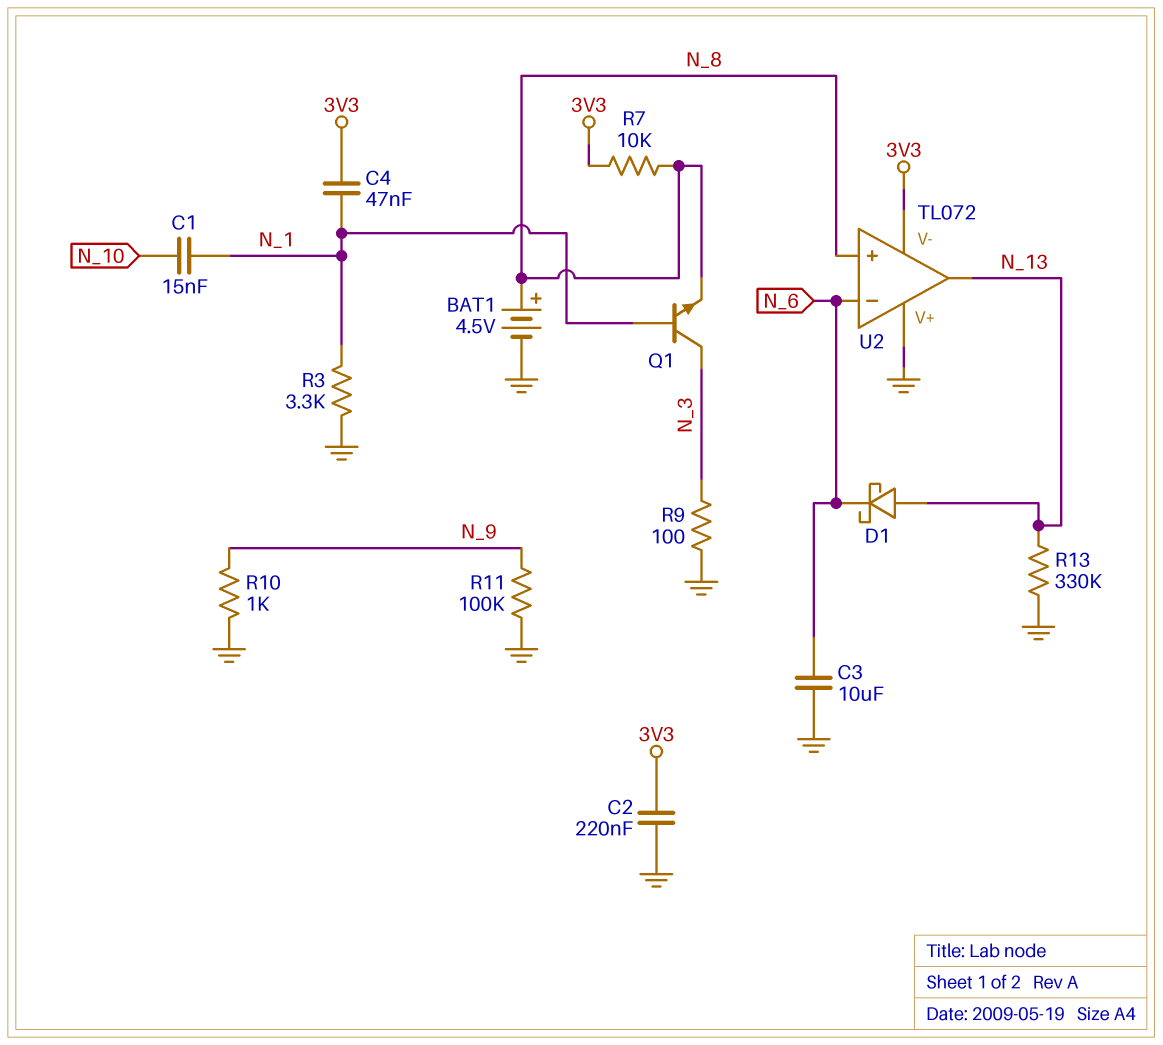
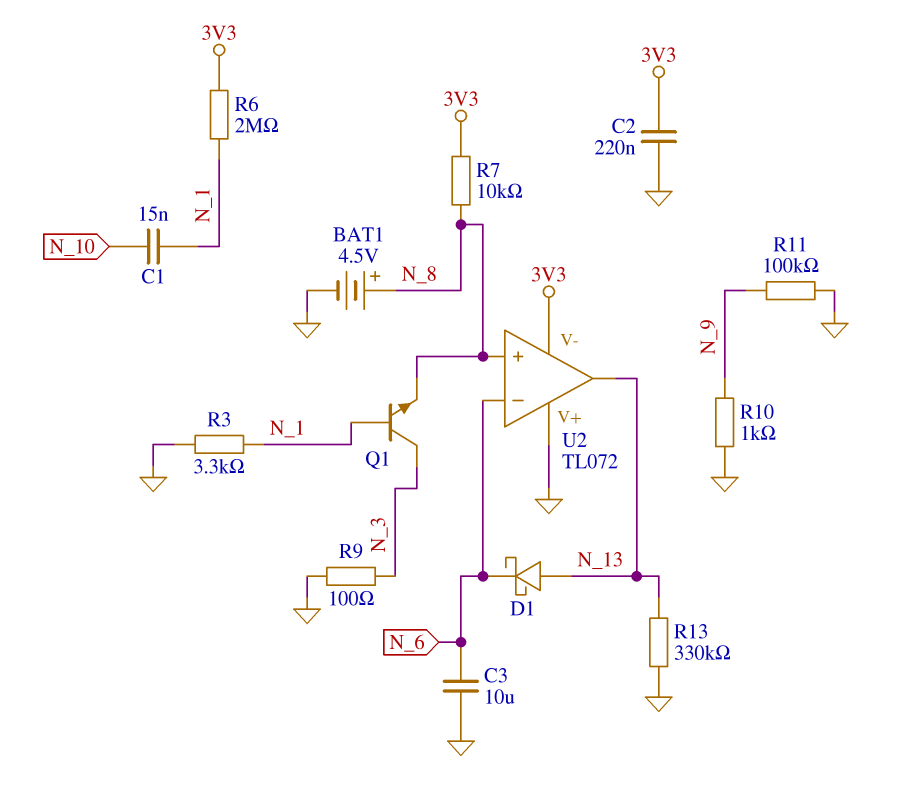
C4: 47nF (3V3, N_1) -> none
R6: none -> 2M (3V3, N_1)

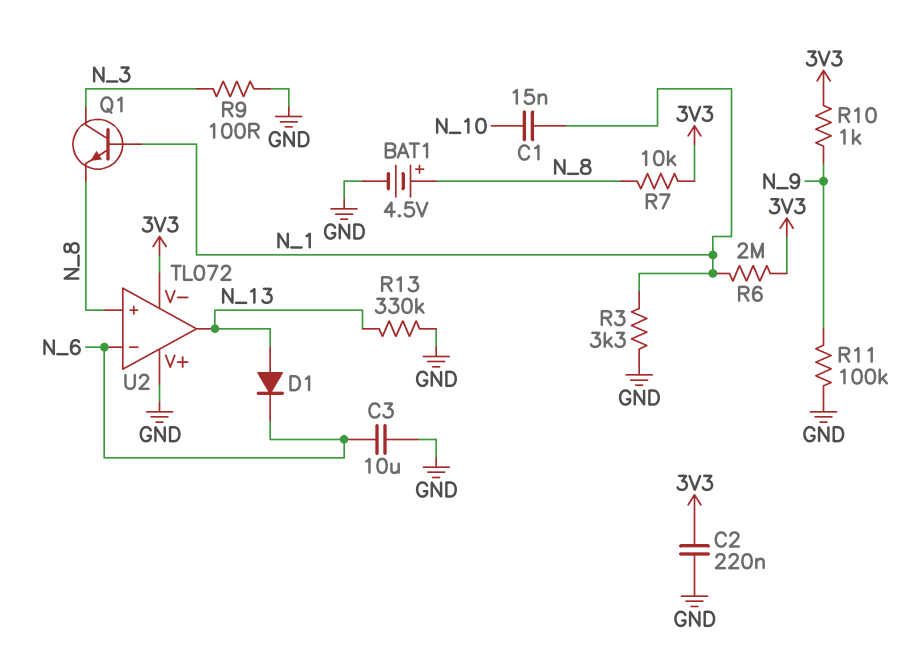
D1: schottky (A N_13, K N_6) -> diode (A N_13, K N_6)
R10: 1k (GND, N_9) -> 1k (3V3, N_9)

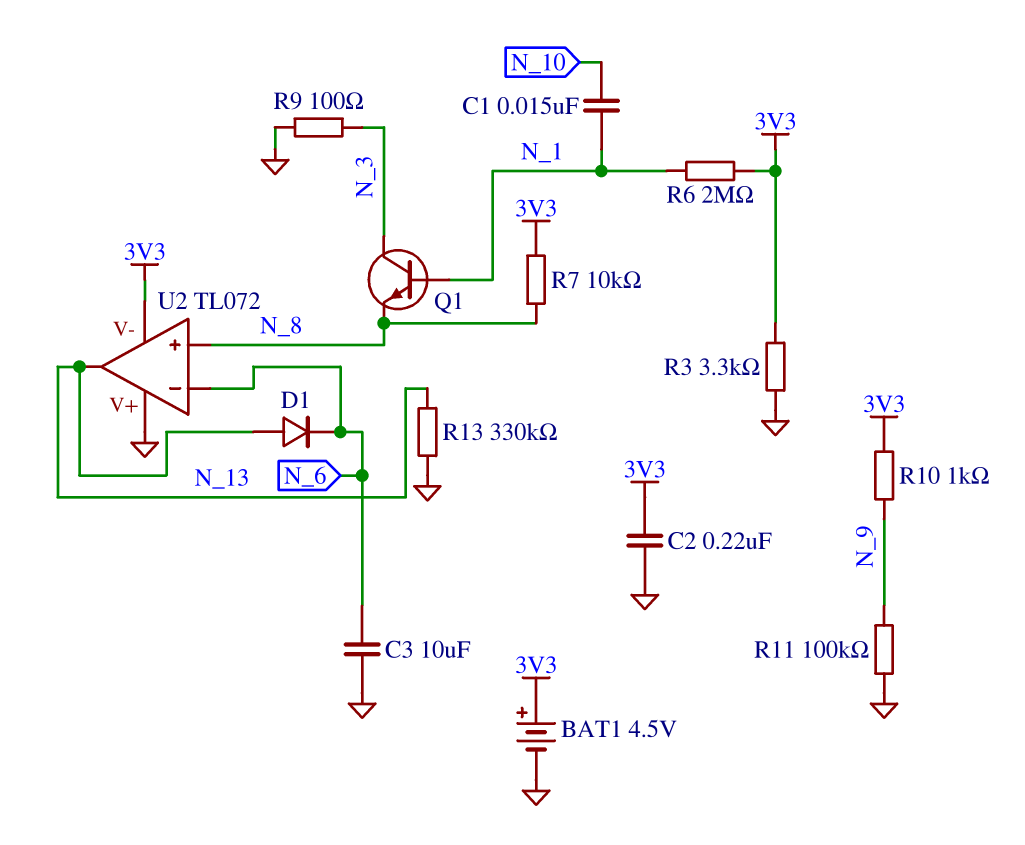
BAT1: 4.5V (plus N_8, minus GND) -> 4.5V (plus 3V3, minus GND)
R3: 3.3k (GND, N_1) -> 3.3k (3V3, GND)

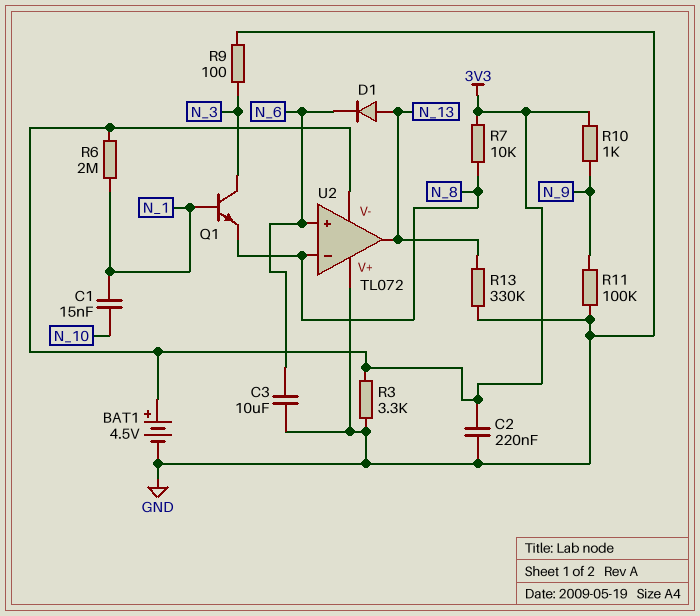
U2 pin in+: N_8 -> N_6
U2 pin in-: N_6 -> N_8

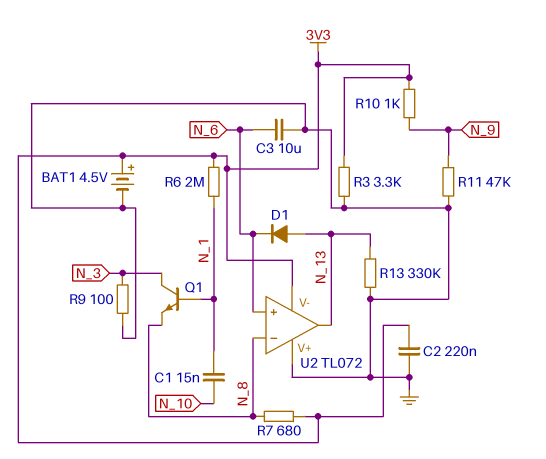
R7: 10k (3V3, N_8) -> 680 (3V3, N_8)
R11: 100k (GND, N_9) -> 47k (GND, N_9)

